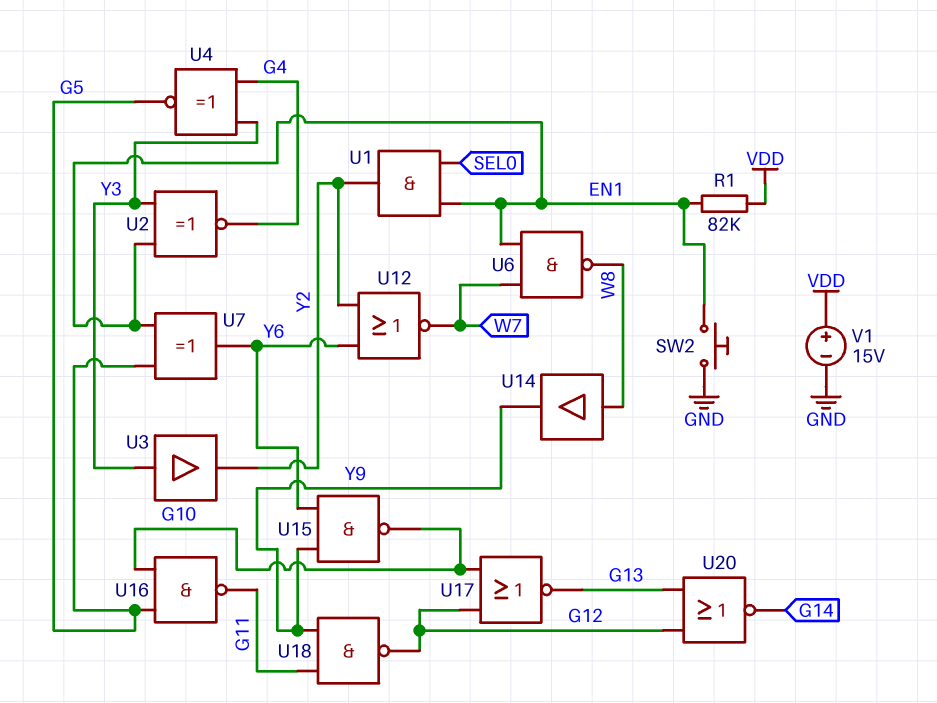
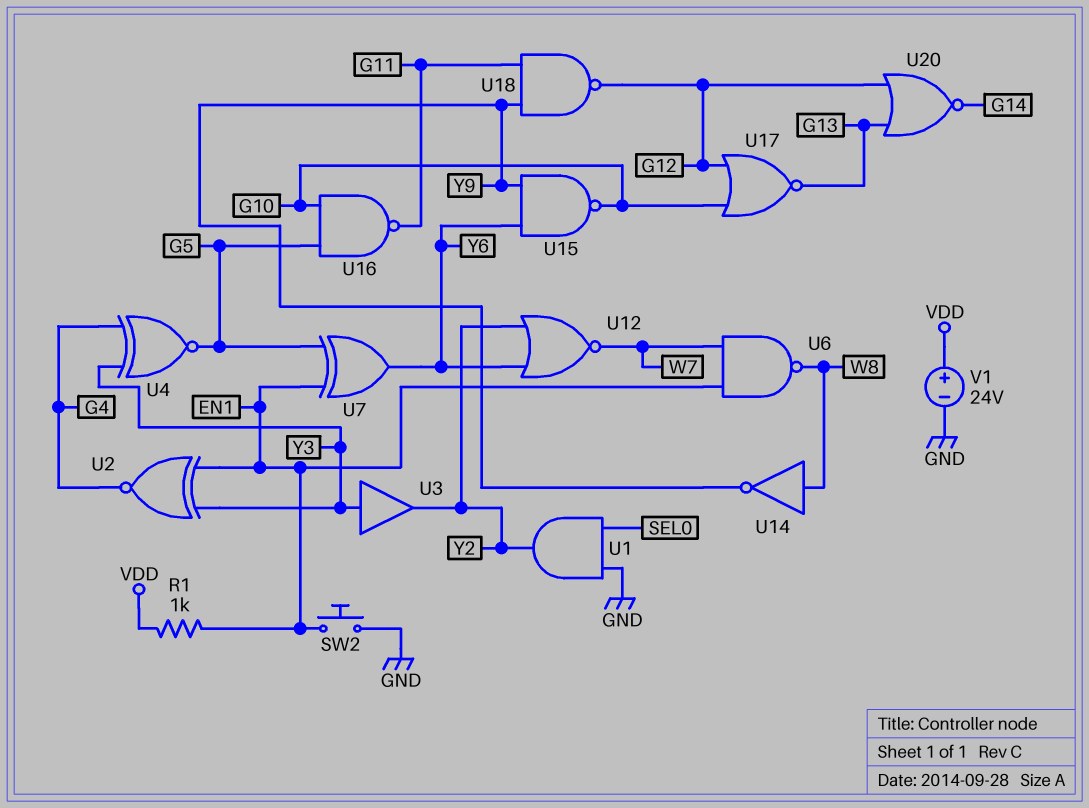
R1: 82k (EN1, VDD) -> 1k (EN1, VDD)
U1: AND (in EN1, in SEL0, out Y2) -> AND (in GND, in SEL0, out Y2)
U14: buffer (in W8, out Y9) -> NOT (in W8, out Y9)
V1: 15V (plus VDD, minus GND) -> 24V (plus VDD, minus GND)

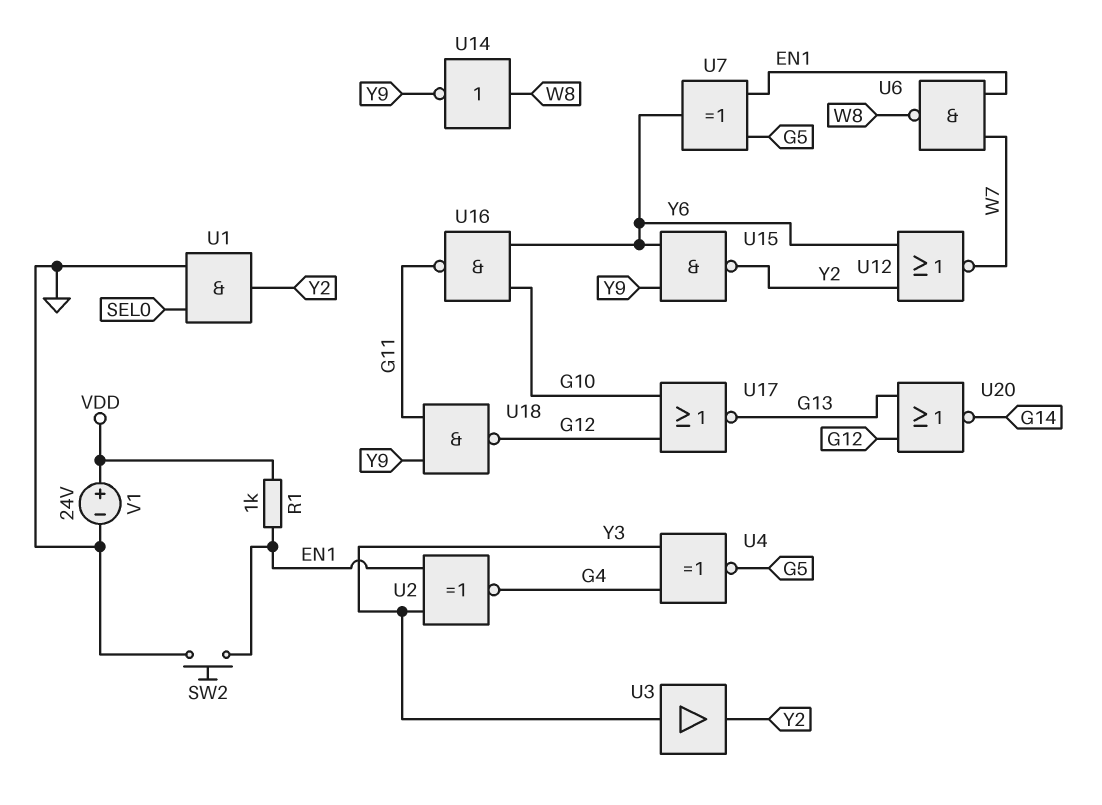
U15: NAND (in Y6, in Y9, out G10) -> NAND (in Y6, in Y9, out Y2)
U16: NAND (in G5, in G10, out G11) -> NAND (in G10, in Y6, out G11)

